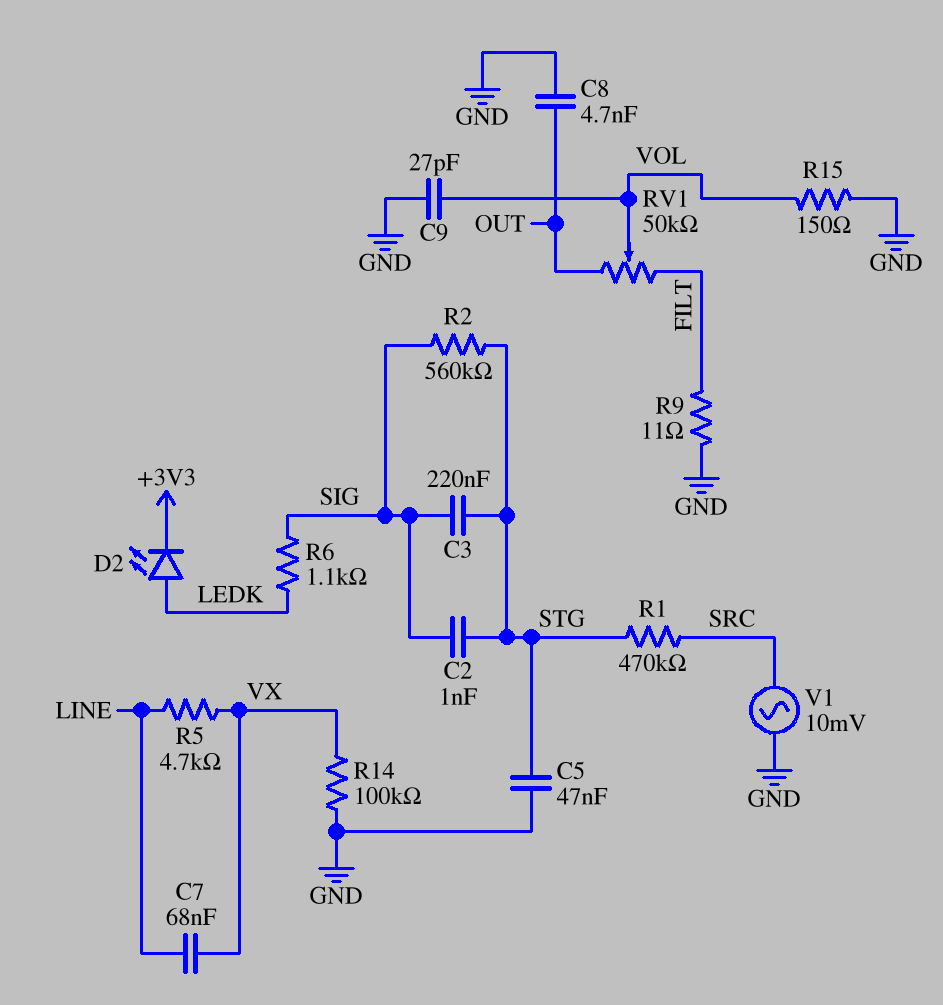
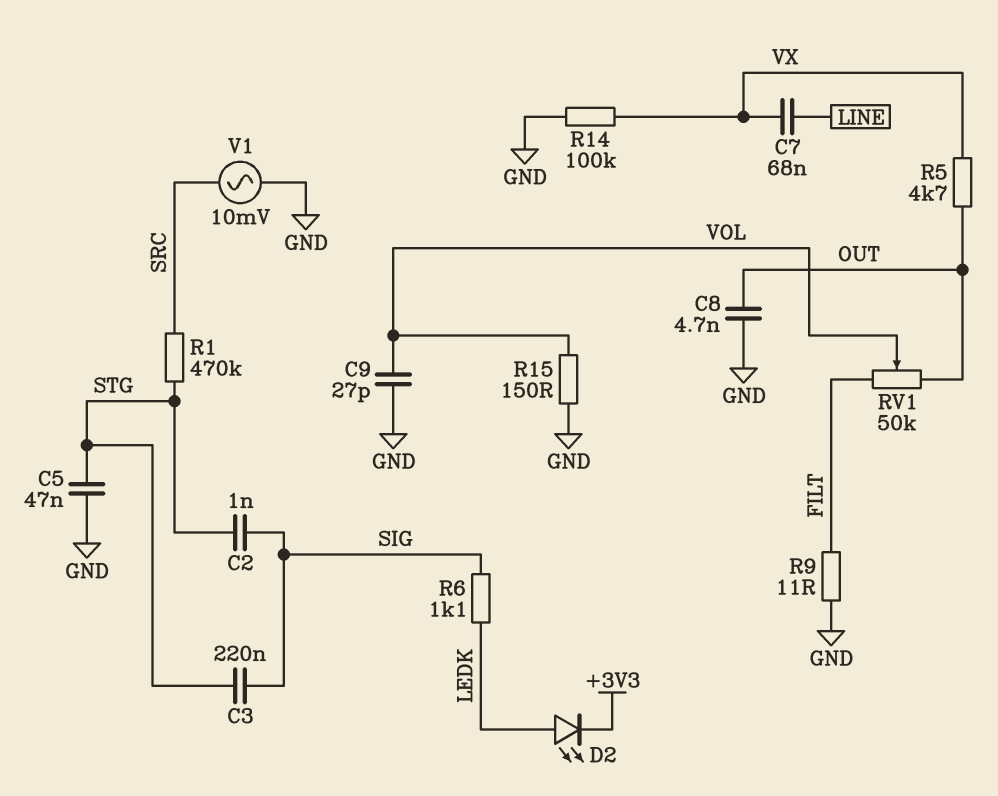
R2: 560k (SIG, STG) -> none
R5: 4.7k (LINE, VX) -> 4.7k (OUT, VX)

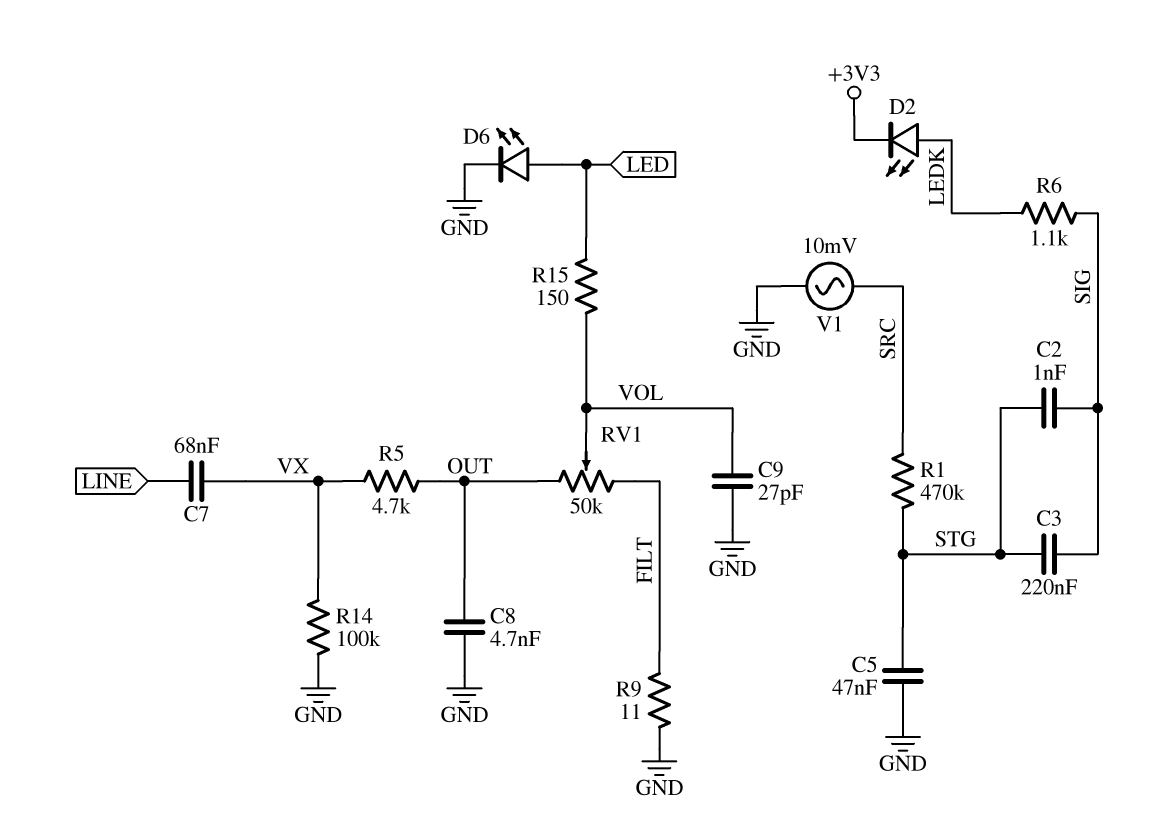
D6: none -> LED (A LED, K GND)
R15: 150 (GND, VOL) -> 150 (LED, VOL)

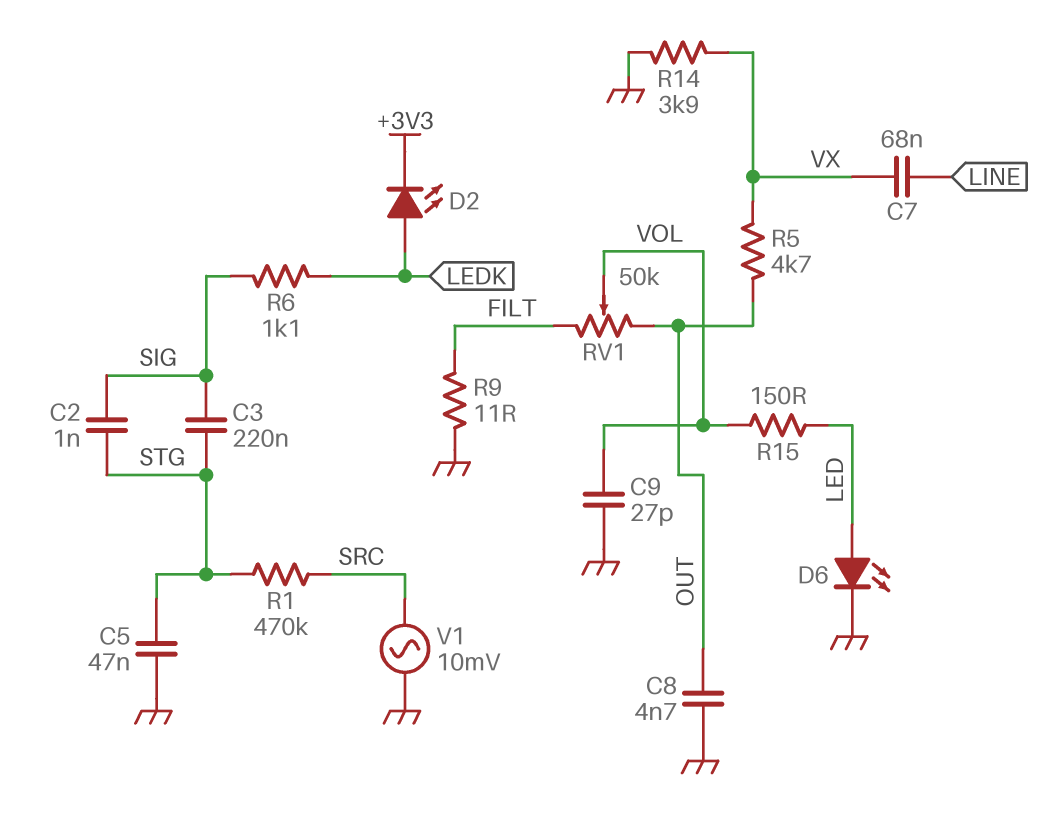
R14: 100k (GND, VX) -> 3.9k (GND, VX)

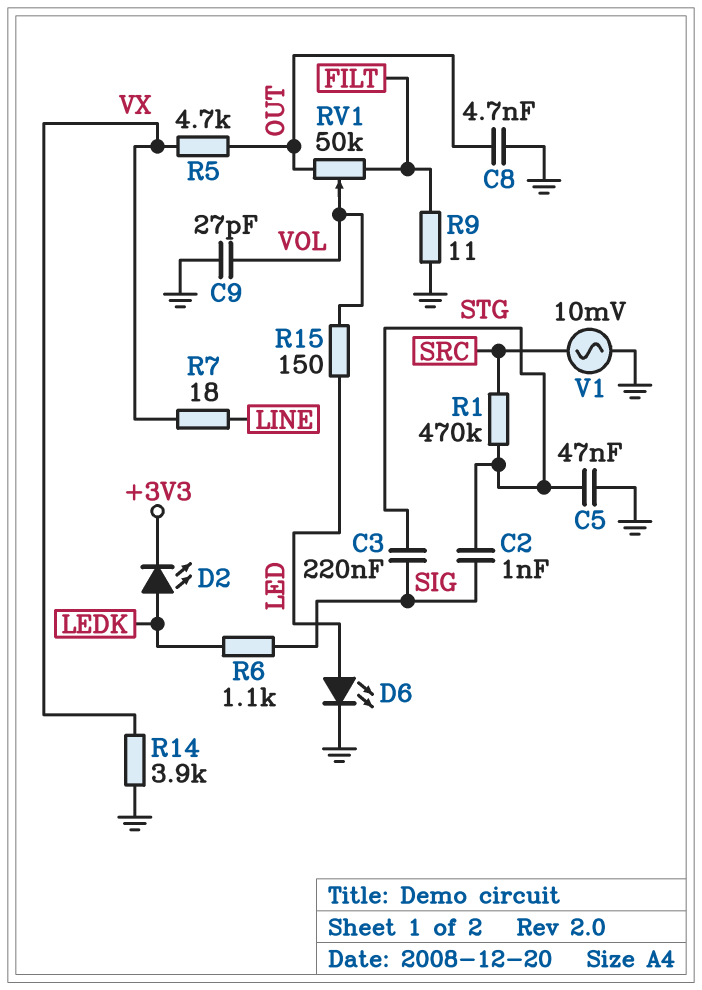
C7: 68nF (LINE, VX) -> none
R7: none -> 18 (LINE, VX)

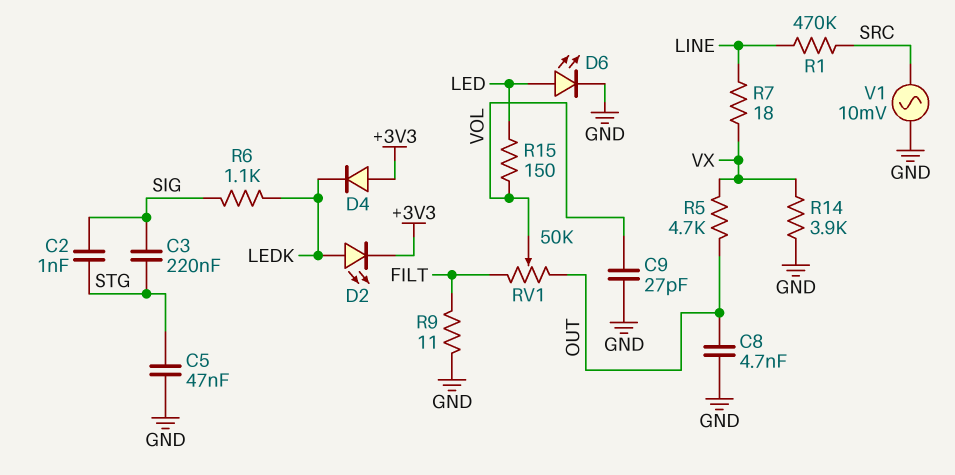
D4: none -> diode (A +3V3, K LEDK)
R1: 470k (SRC, STG) -> 470k (LINE, SRC)

